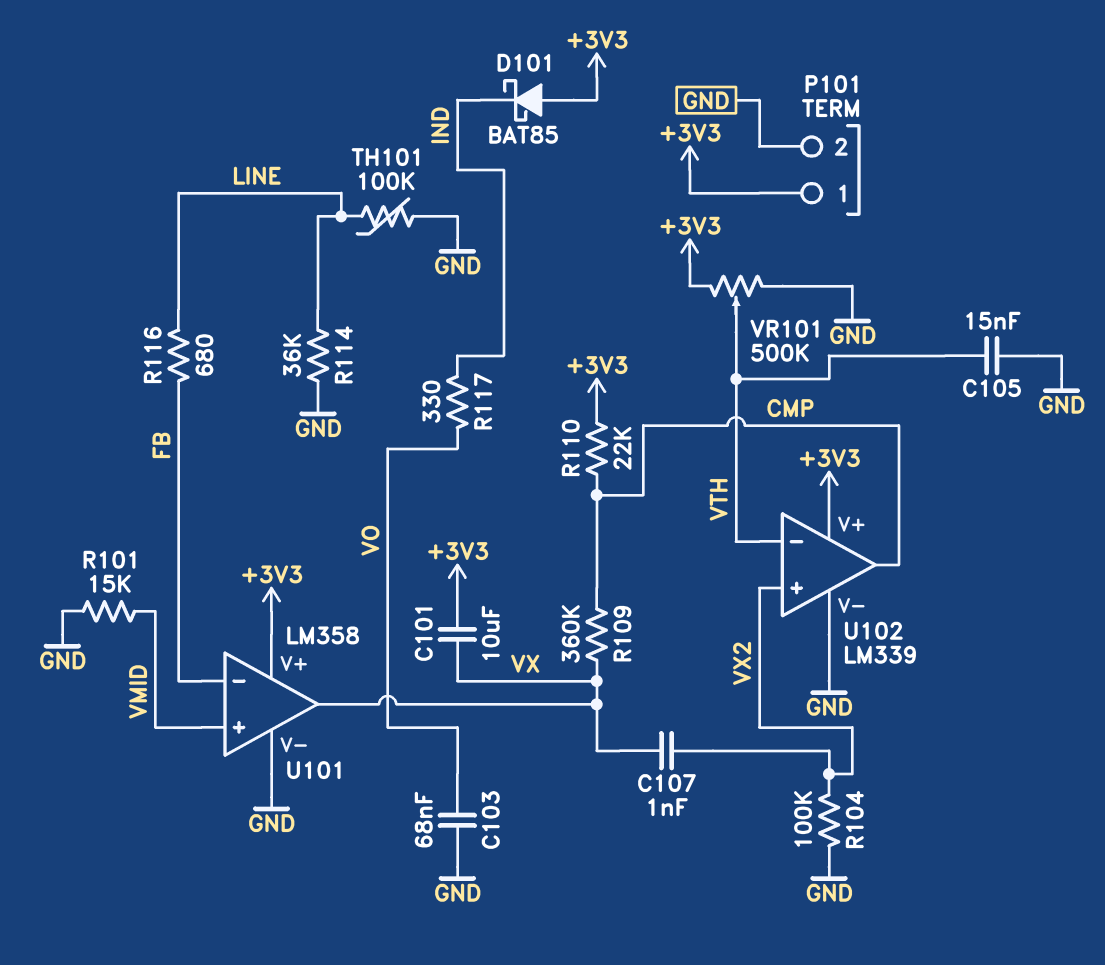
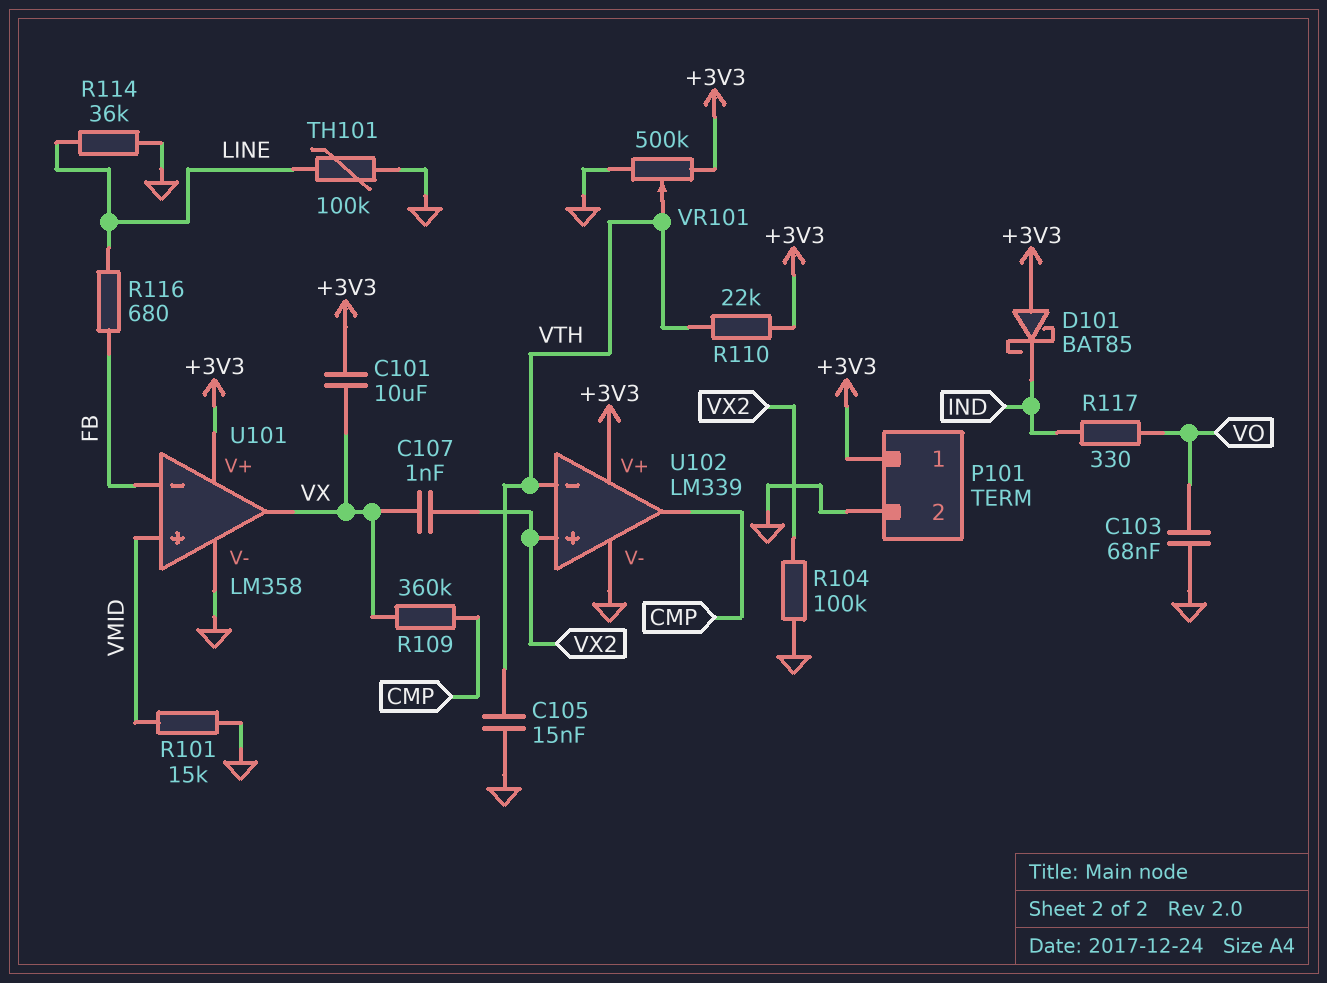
R110: 22k (+3V3, CMP) -> 22k (+3V3, VTH)

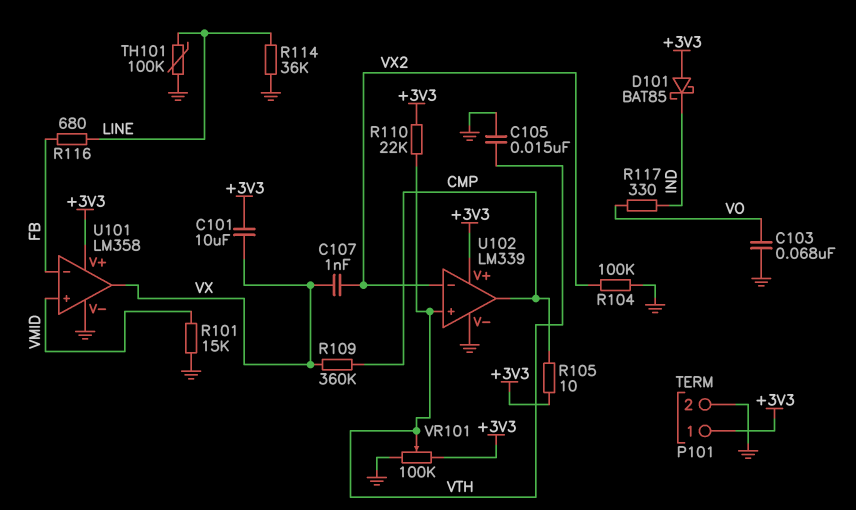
R105: none -> 10 (+3V3, CMP)
U102 pin in+: VX2 -> VTH
U102 pin in-: VTH -> VX2
VR101: 500k (+3V3, GND, wiper VTH) -> 100k (+3V3, GND, wiper VTH)

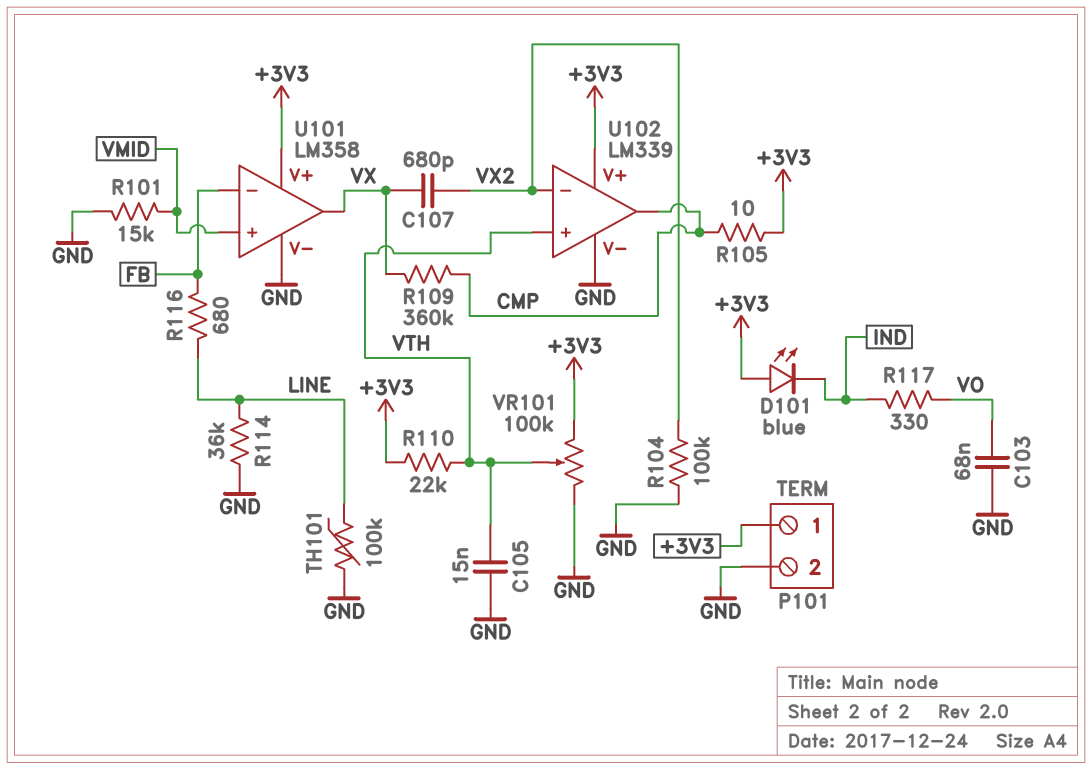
C101: 10uF (+3V3, VX) -> none
C107: 1nF (VX, VX2) -> 680pF (VX, VX2)
D101: schottky BAT85 (A +3V3, K IND) -> LED blue (A +3V3, K IND)

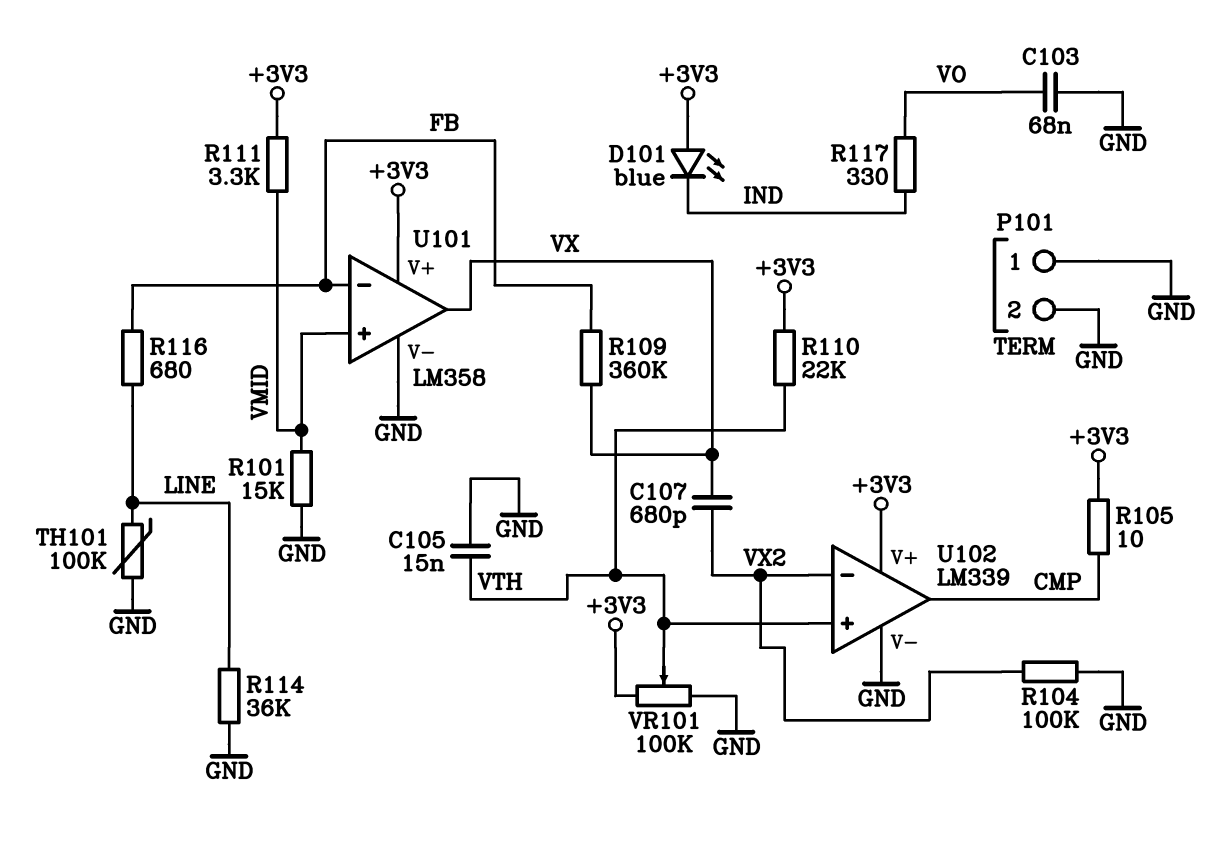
P101 pin 1: +3V3 -> GND
R109: 360k (CMP, VX) -> 360k (FB, VX)
R111: none -> 3.3k (+3V3, VMID)

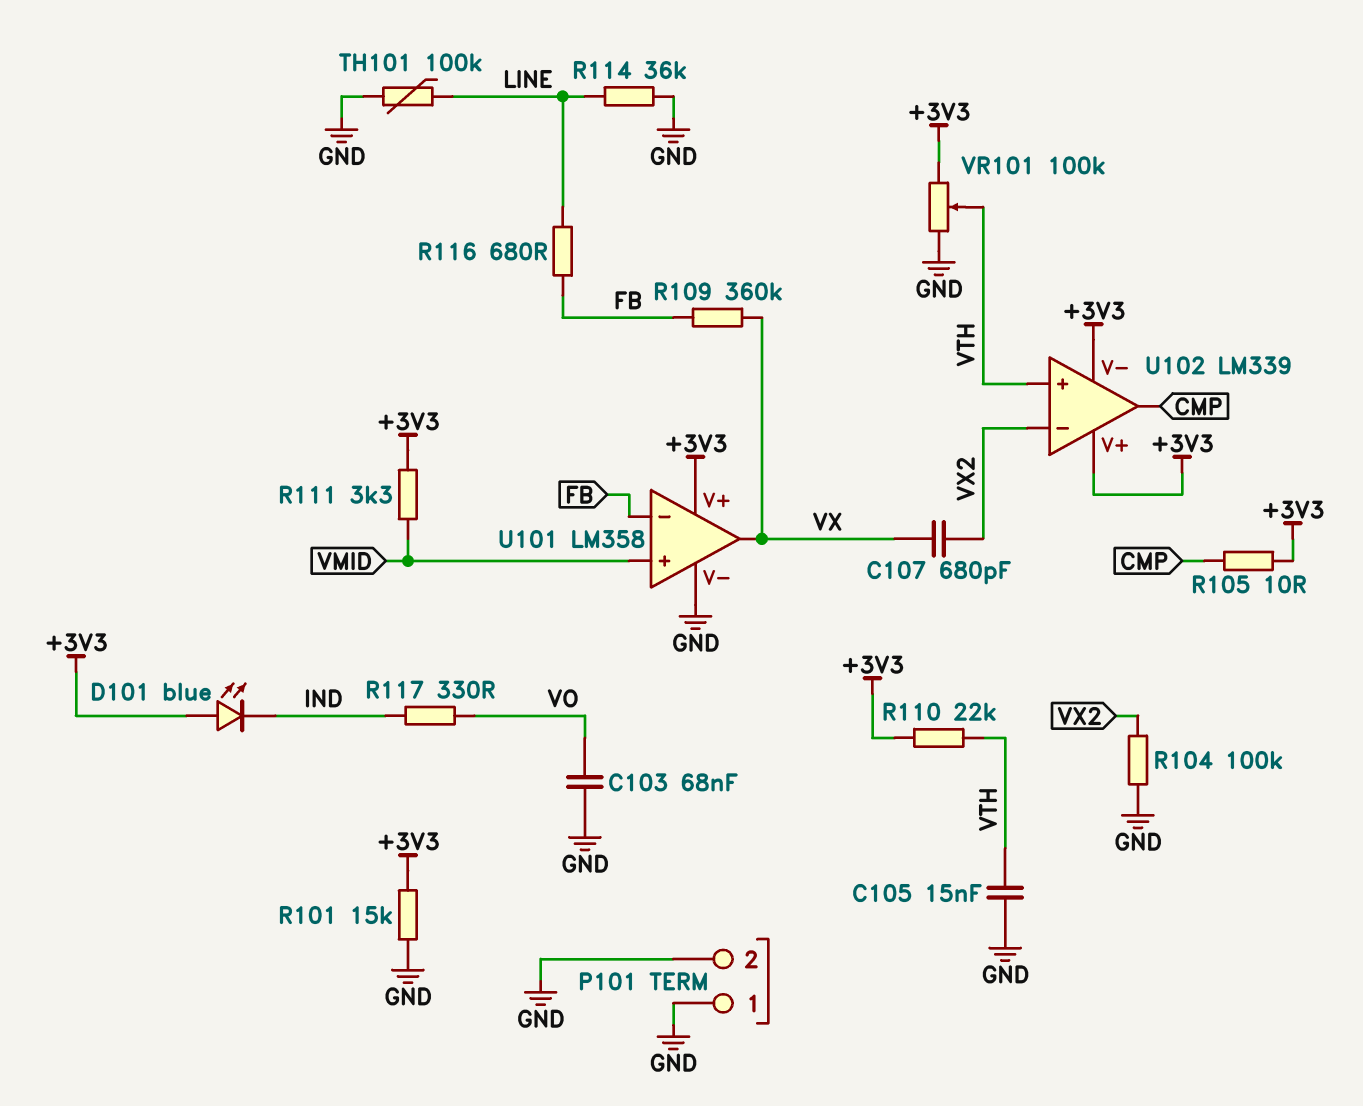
R101: 15k (GND, VMID) -> 15k (+3V3, GND)
U102 pin V-: GND -> +3V3

